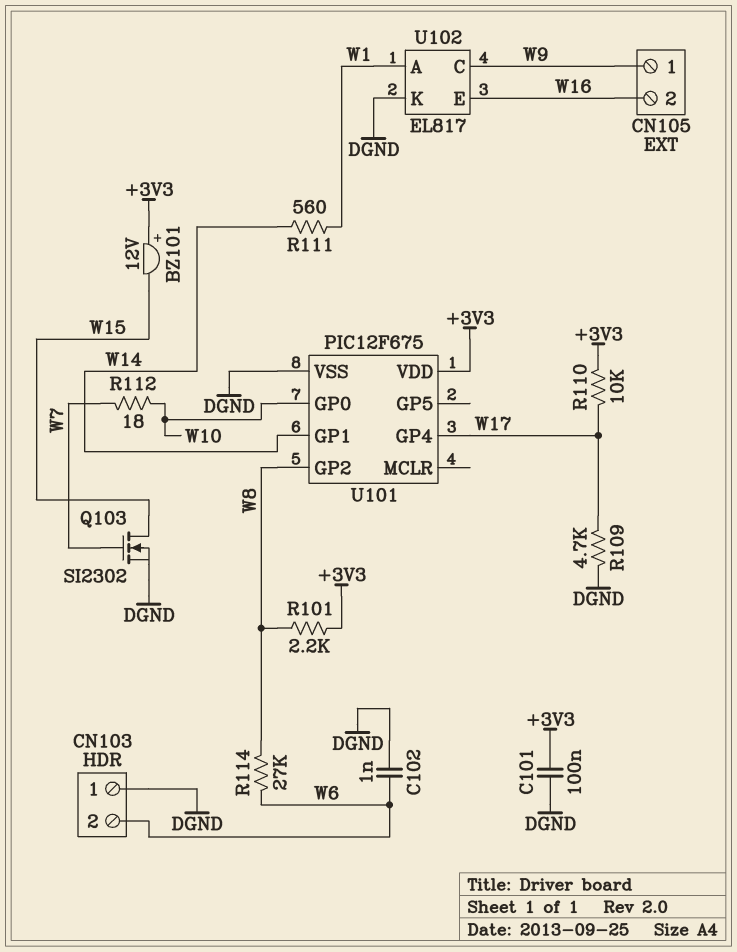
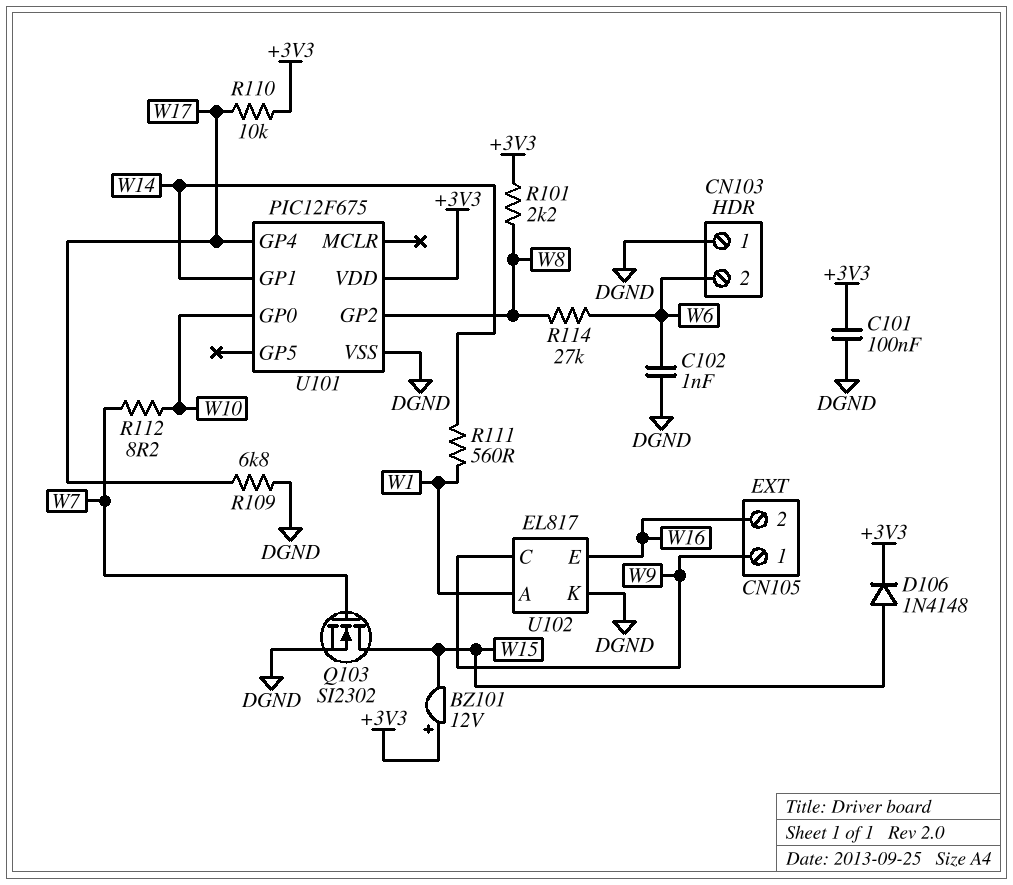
D106: none -> diode 1N4148 (A W15, K +3V3)
R109: 4.7k (DGND, W17) -> 6.8k (DGND, W17)
R112: 18 (W7, W10) -> 8.2 (W7, W10)

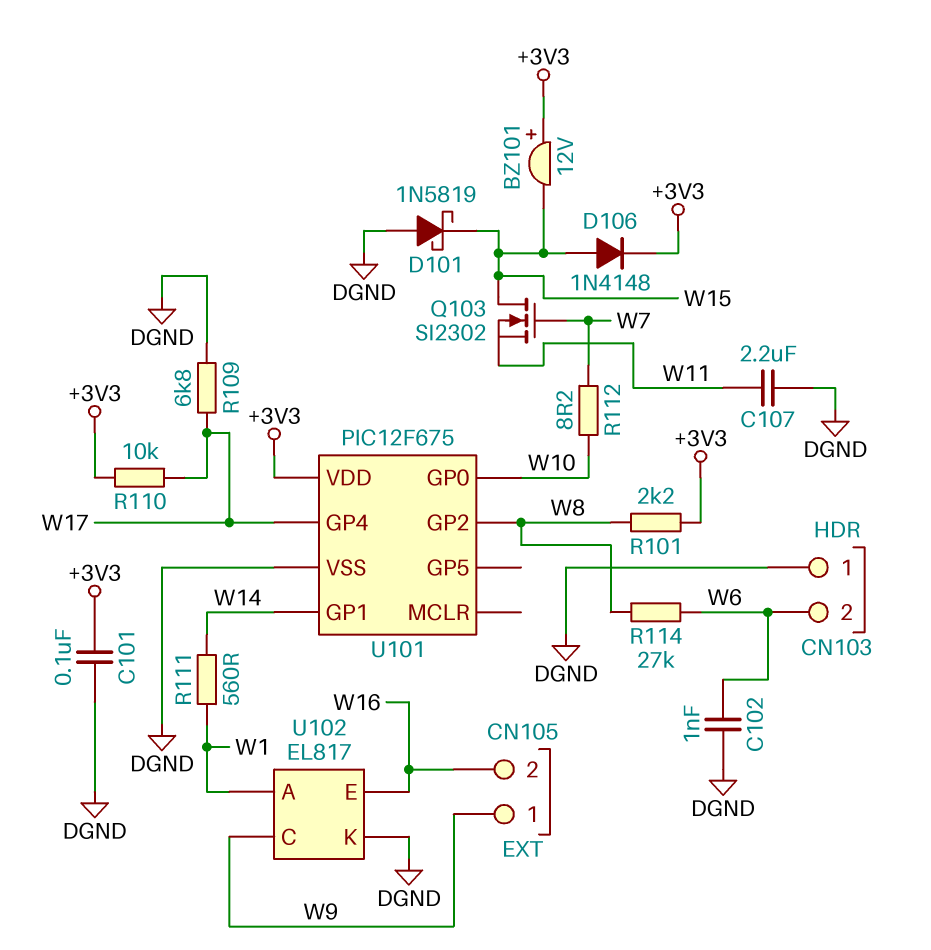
C107: none -> 2.2uF (DGND, W11)
D101: none -> schottky 1N5819 (A DGND, K W15)
Q103: NMOS SI2302 (G W7, D W15, S DGND) -> NMOS SI2302 (G W7, D W15, S W11)

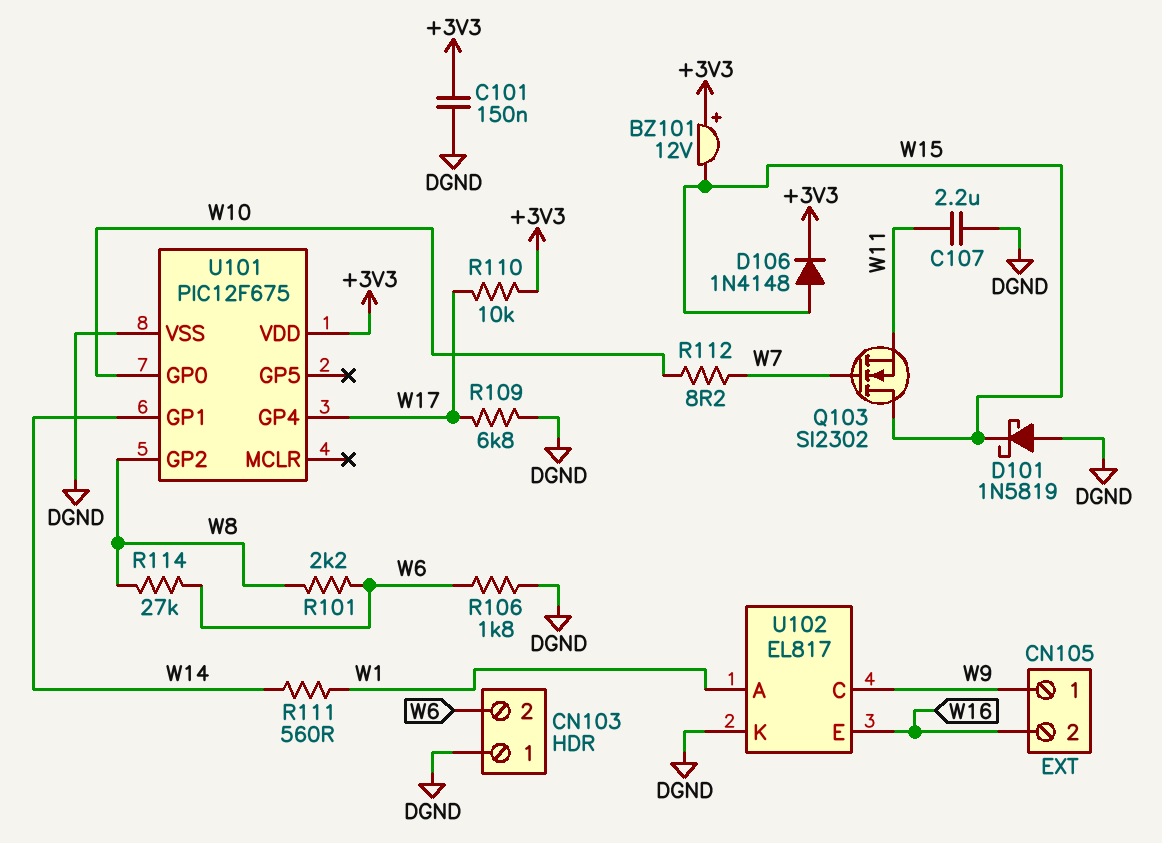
C101: 100nF (+3V3, DGND) -> 150nF (+3V3, DGND)
C102: 1nF (DGND, W6) -> none
R101: 2.2k (+3V3, W8) -> 2.2k (W6, W8)
R106: none -> 1.8k (DGND, W6)

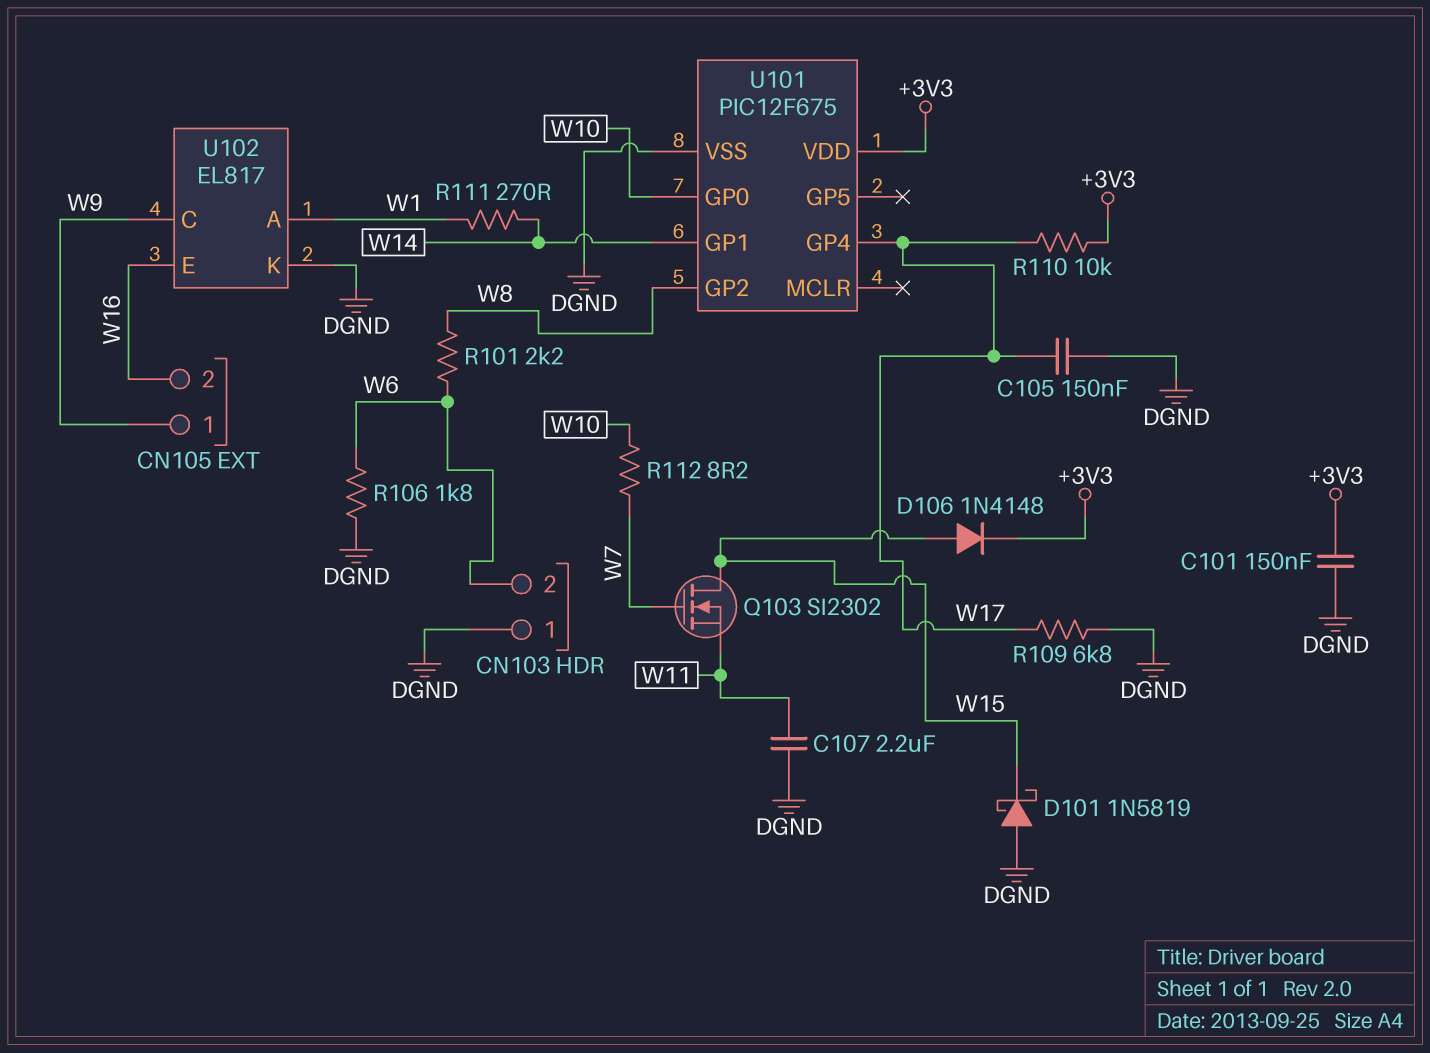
BZ101: buzzer 12V (plus +3V3, minus W15) -> none
C105: none -> 150nF (DGND, W17)
R111: 560 (W1, W14) -> 270 (W1, W14)
R114: 27k (W6, W8) -> none

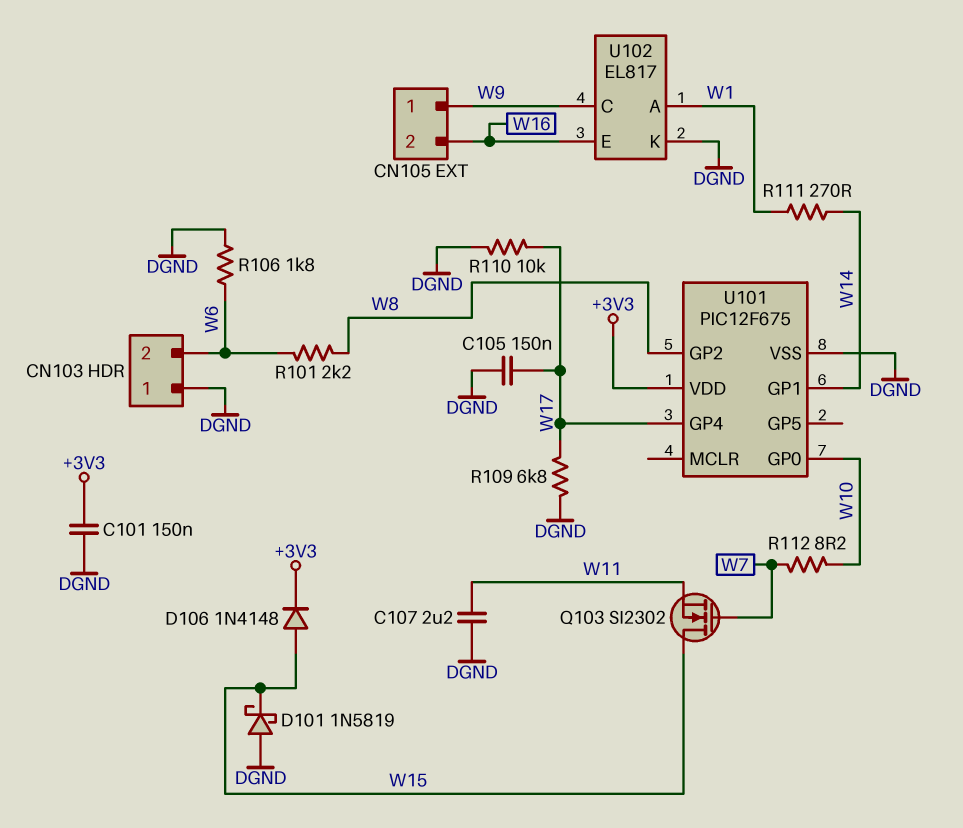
R110: 10k (+3V3, W17) -> 10k (DGND, W17)

